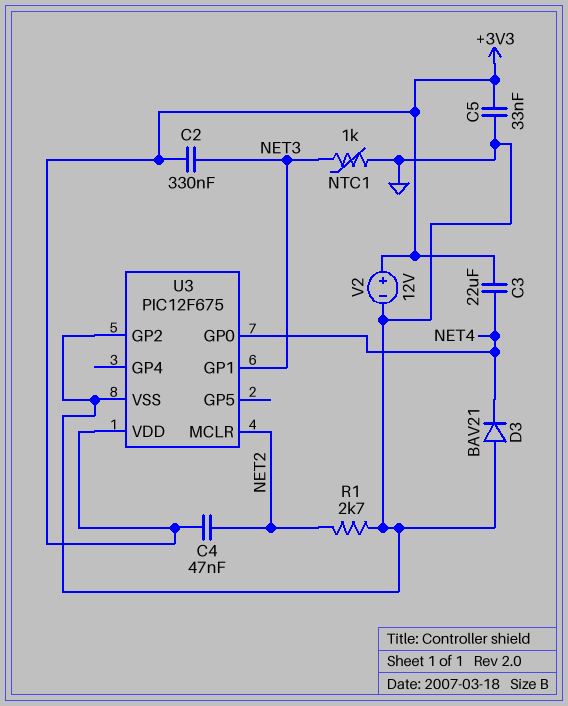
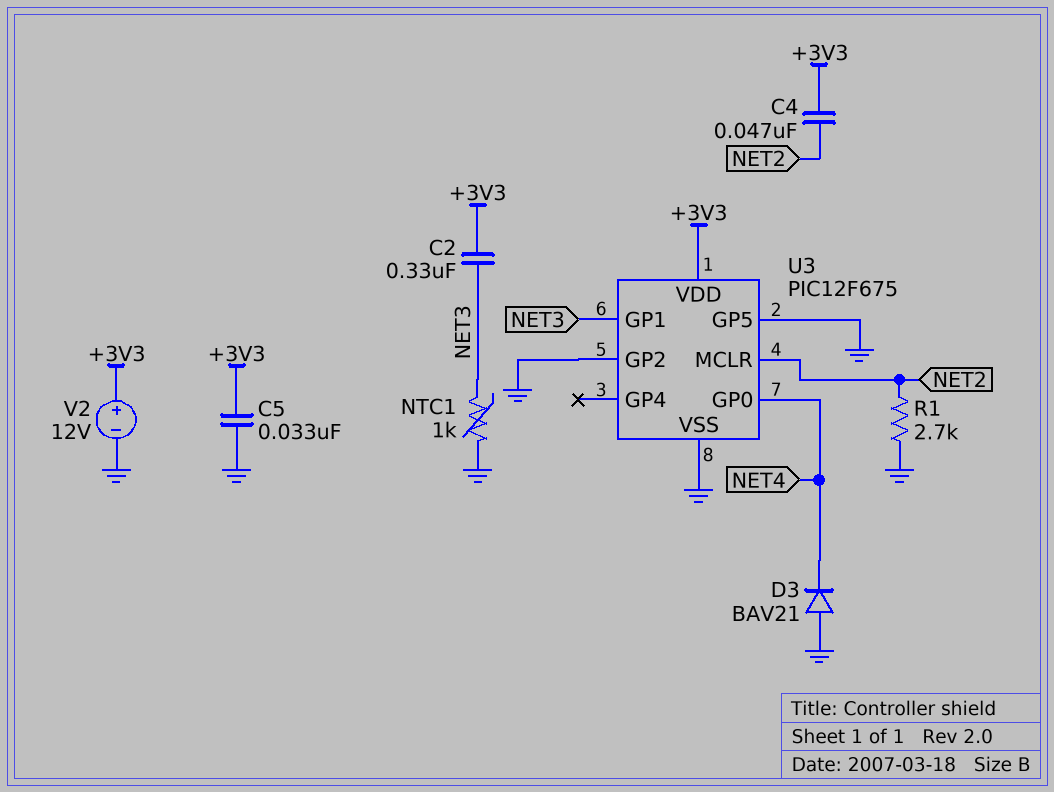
C3: 22uF (+3V3, NET4) -> none
U3 pin GP5: none -> GND

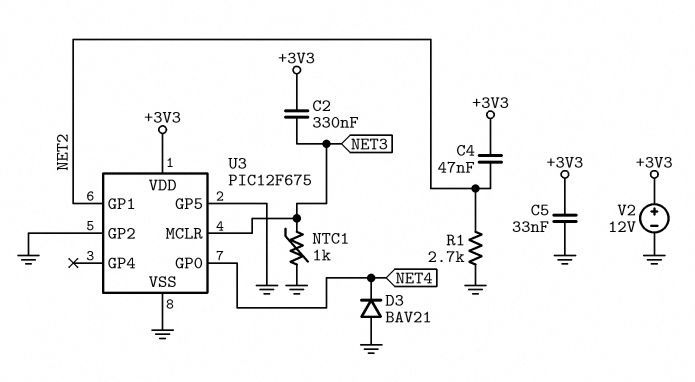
U3 pin GP1: NET3 -> NET2
U3 pin MCLR: NET2 -> NET3

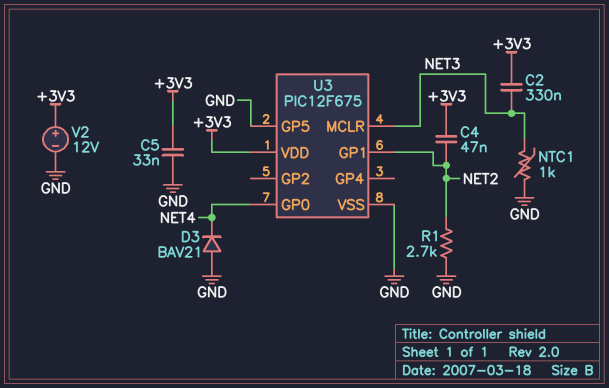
U3 pin GP2: GND -> none

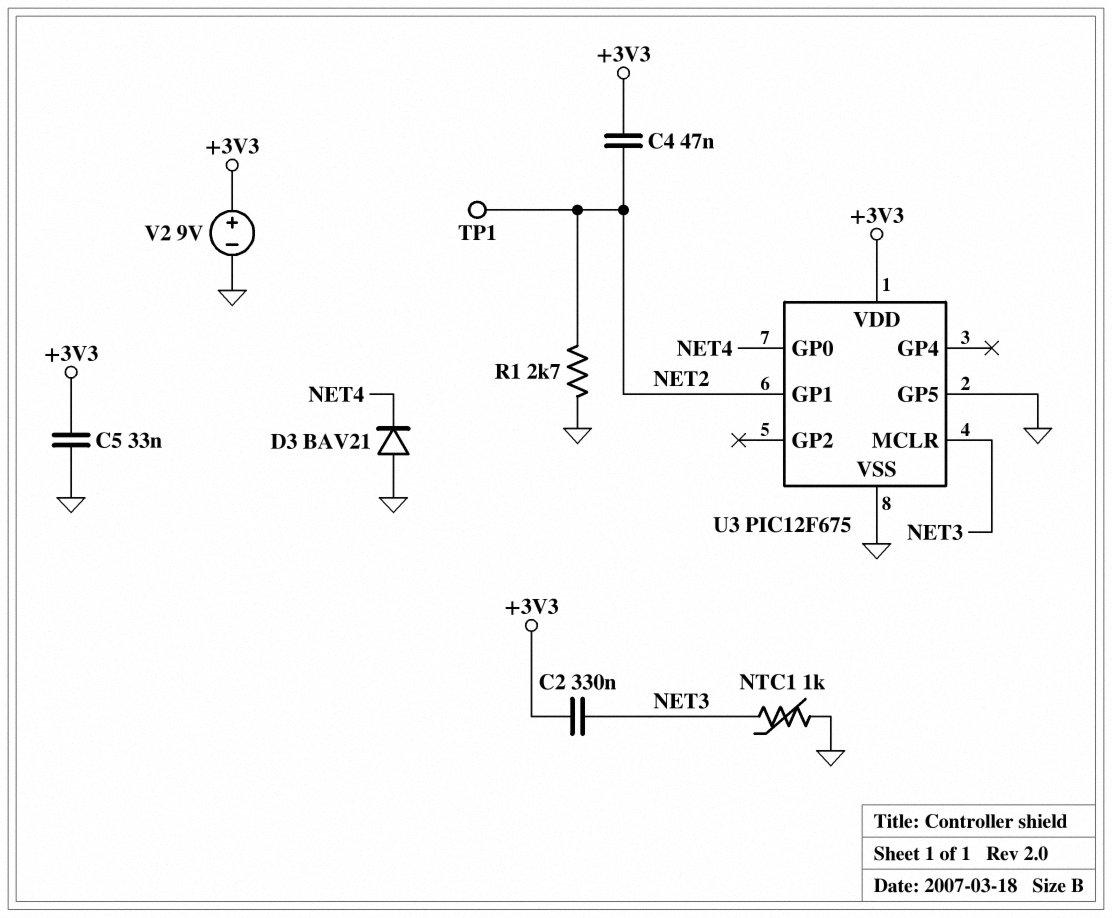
TP1: none -> test point (NET2)
V2: 12V (plus +3V3, minus GND) -> 9V (plus +3V3, minus GND)

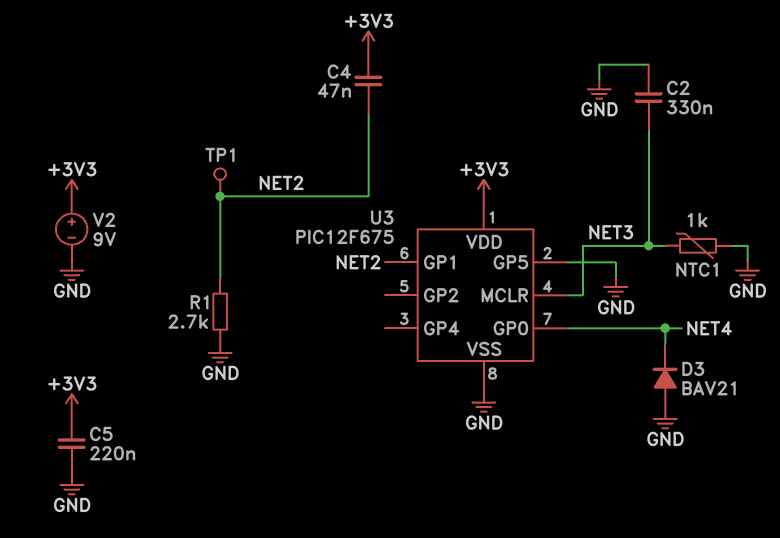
C2: 330nF (+3V3, NET3) -> 330nF (GND, NET3)
C5: 33nF (+3V3, GND) -> 220nF (+3V3, GND)

